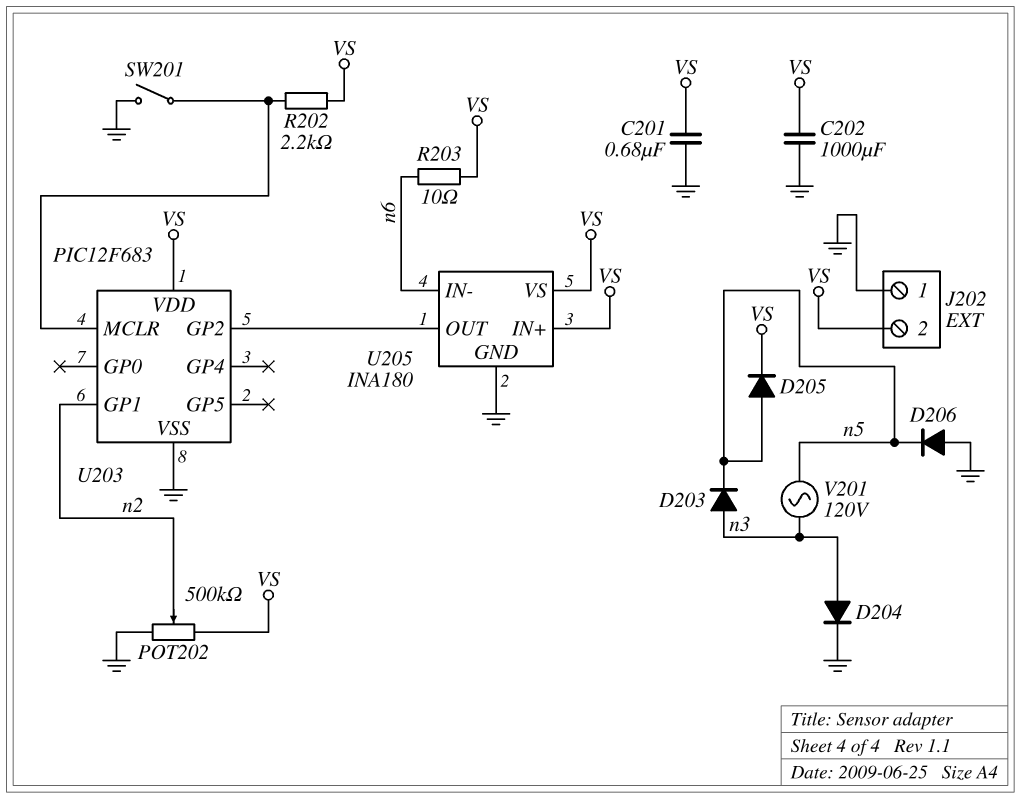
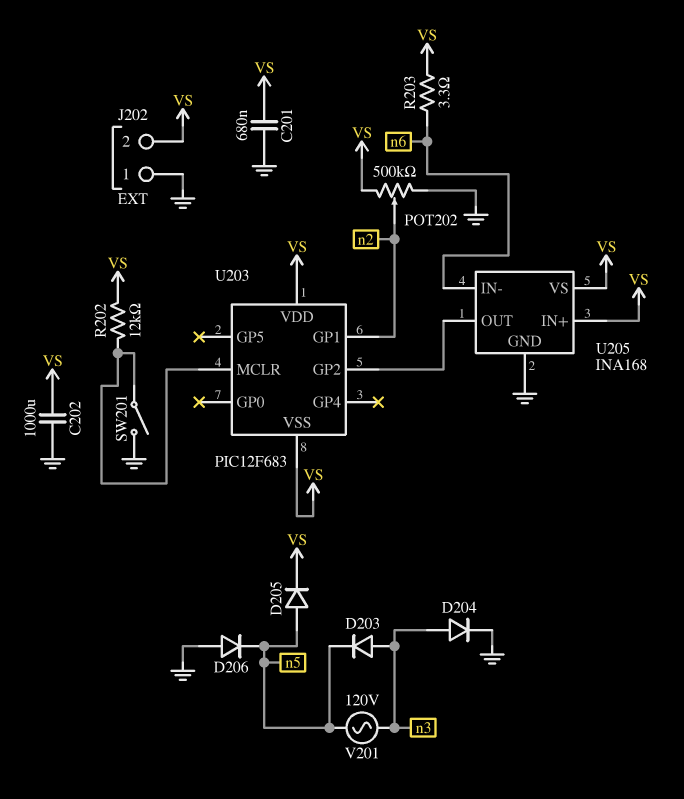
R202: 2.2k (U203/MCLR, VS) -> 12k (U203/MCLR, VS)
R203: 10 (VS, n6) -> 3.3 (VS, n6)
U203 pin VSS: GND -> VS
U205: INA180 -> INA168

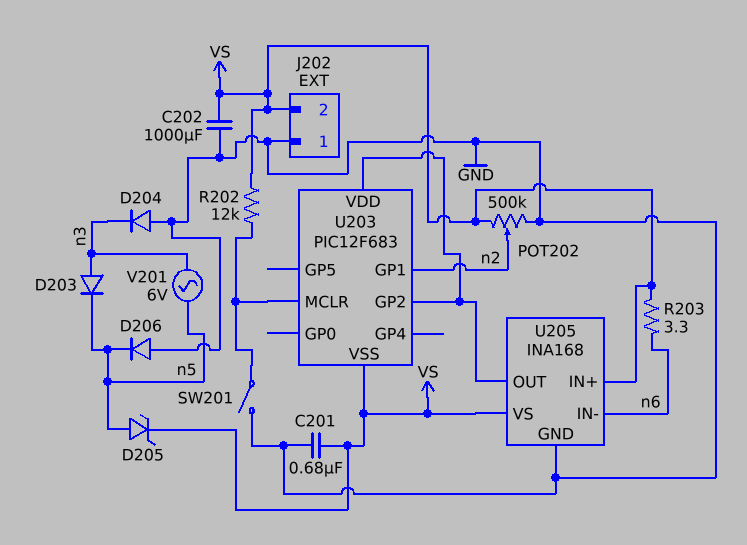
D204: diode (A n3, K GND) -> diode (A GND, K n3)
D205: diode (A n5, K VS) -> zener (A n5, K VS)
U203 pin VDD: VS -> U203/GP2
V201: AC 120V (n3, n5) -> AC 6V (n3, n5)

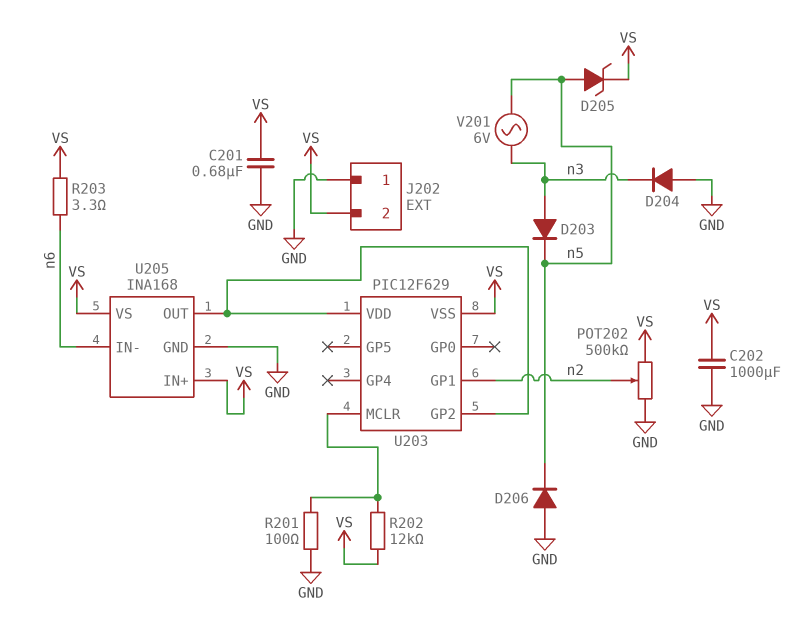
R201: none -> 100 (GND, U203/MCLR)
SW201: switch (GND, U203/MCLR) -> none
U203: PIC12F683 -> PIC12F629

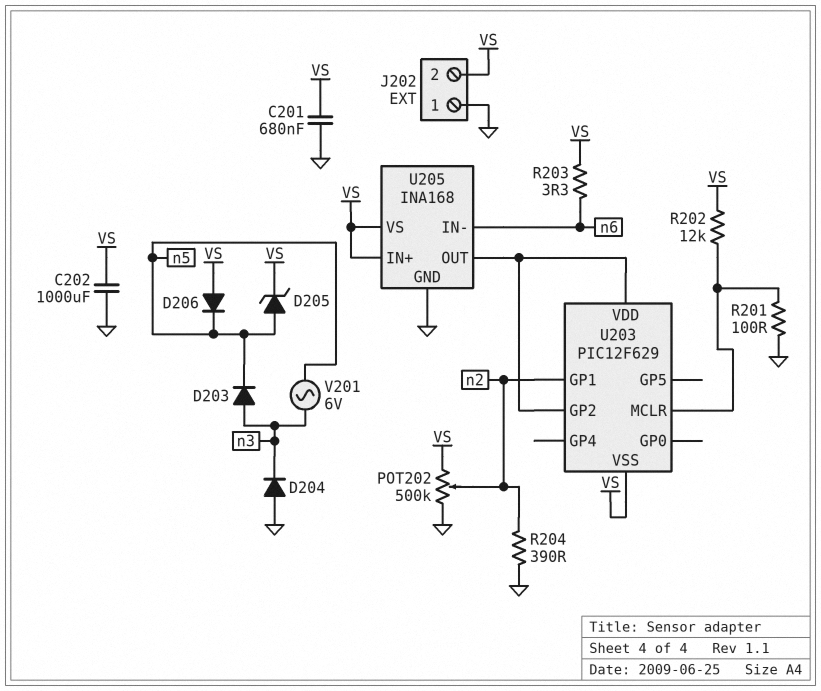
D206: diode (A GND, K n5) -> diode (A VS, K n5)
R204: none -> 390 (GND, n2)

